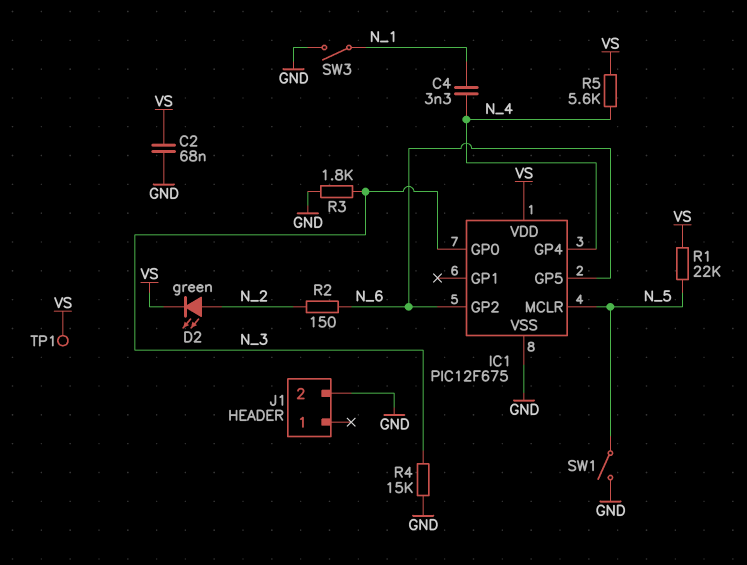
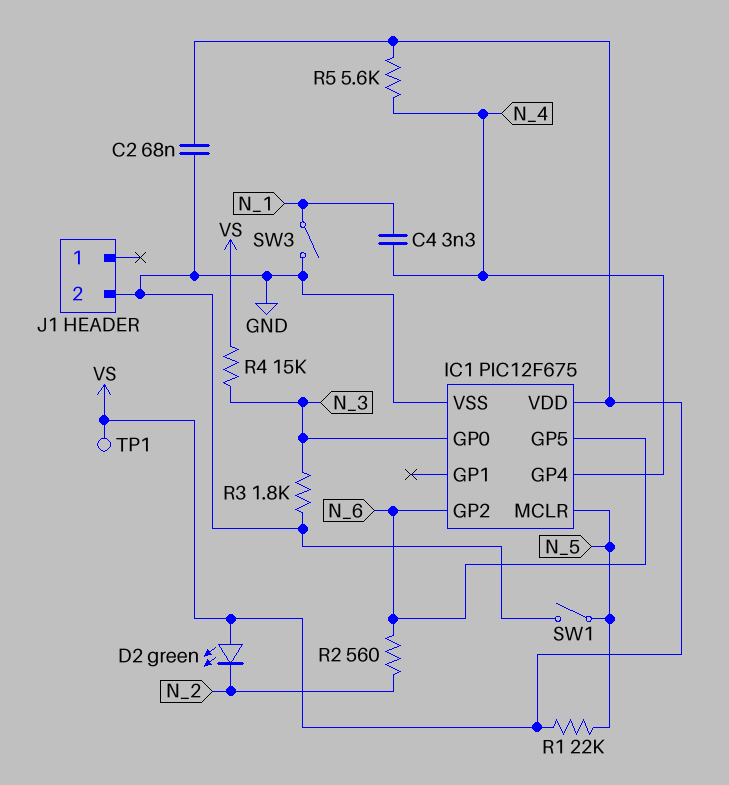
D2: LED green (A N_2, K VS) -> LED green (A VS, K N_2)
R2: 150 (N_2, N_6) -> 560 (N_2, N_6)
R4: 15k (GND, N_3) -> 15k (N_3, VS)

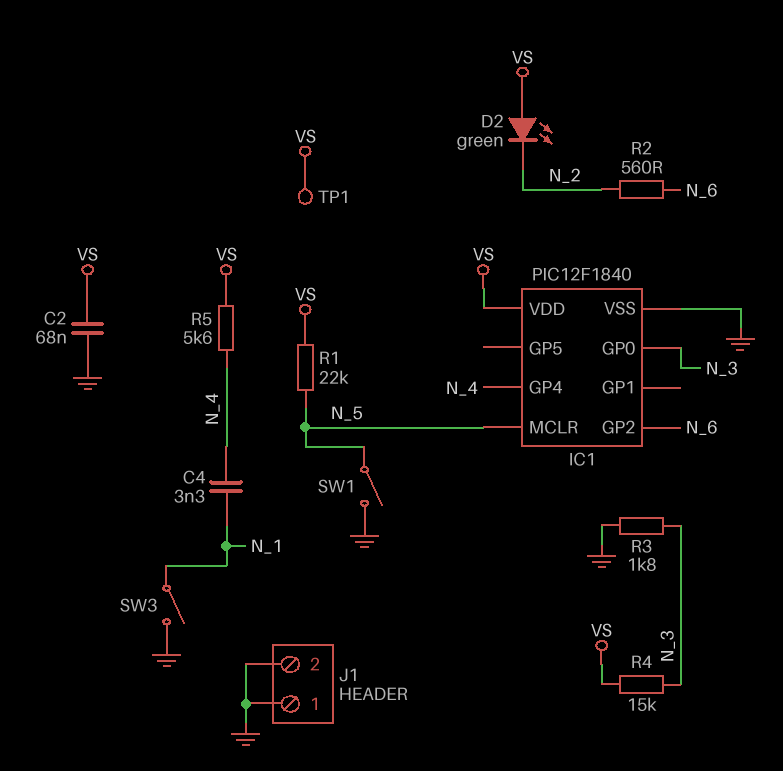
IC1: PIC12F675 -> PIC12F1840
IC1 pin GP5: N_6 -> none
J1 pin 1: none -> GND

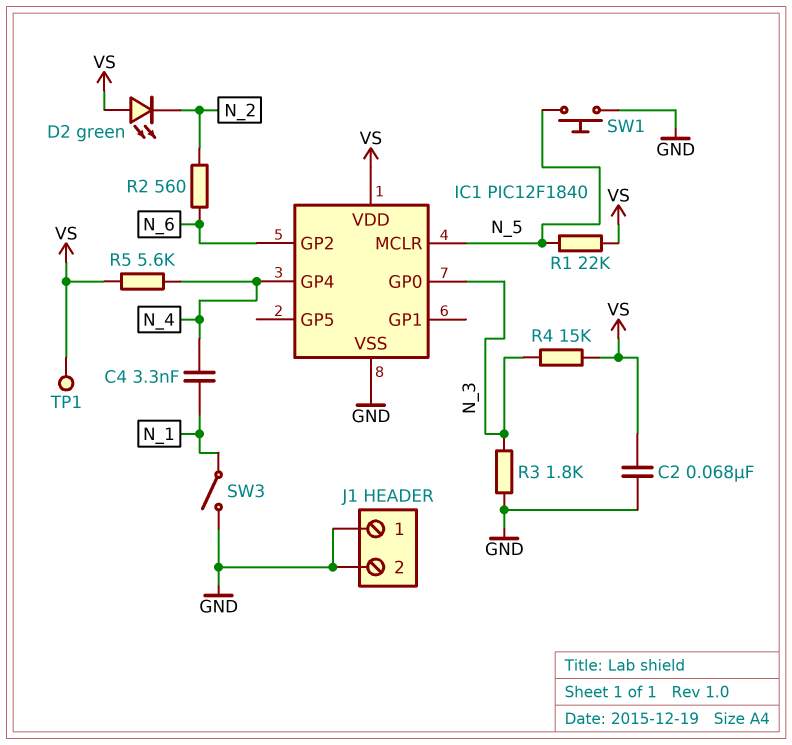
SW1: switch (GND, N_5) -> button (GND, N_5)

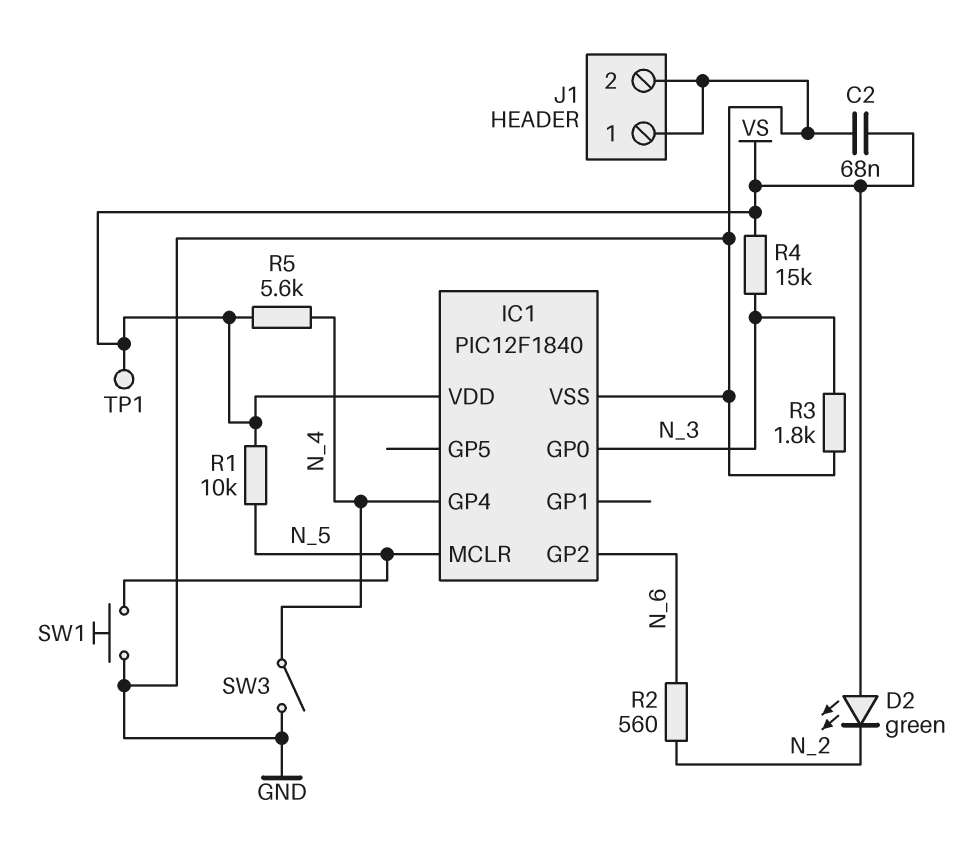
C4: 3.3nF (N_1, N_4) -> none
R1: 22k (N_5, VS) -> 10k (N_5, VS)
SW3: switch (GND, N_1) -> switch (GND, N_4)

